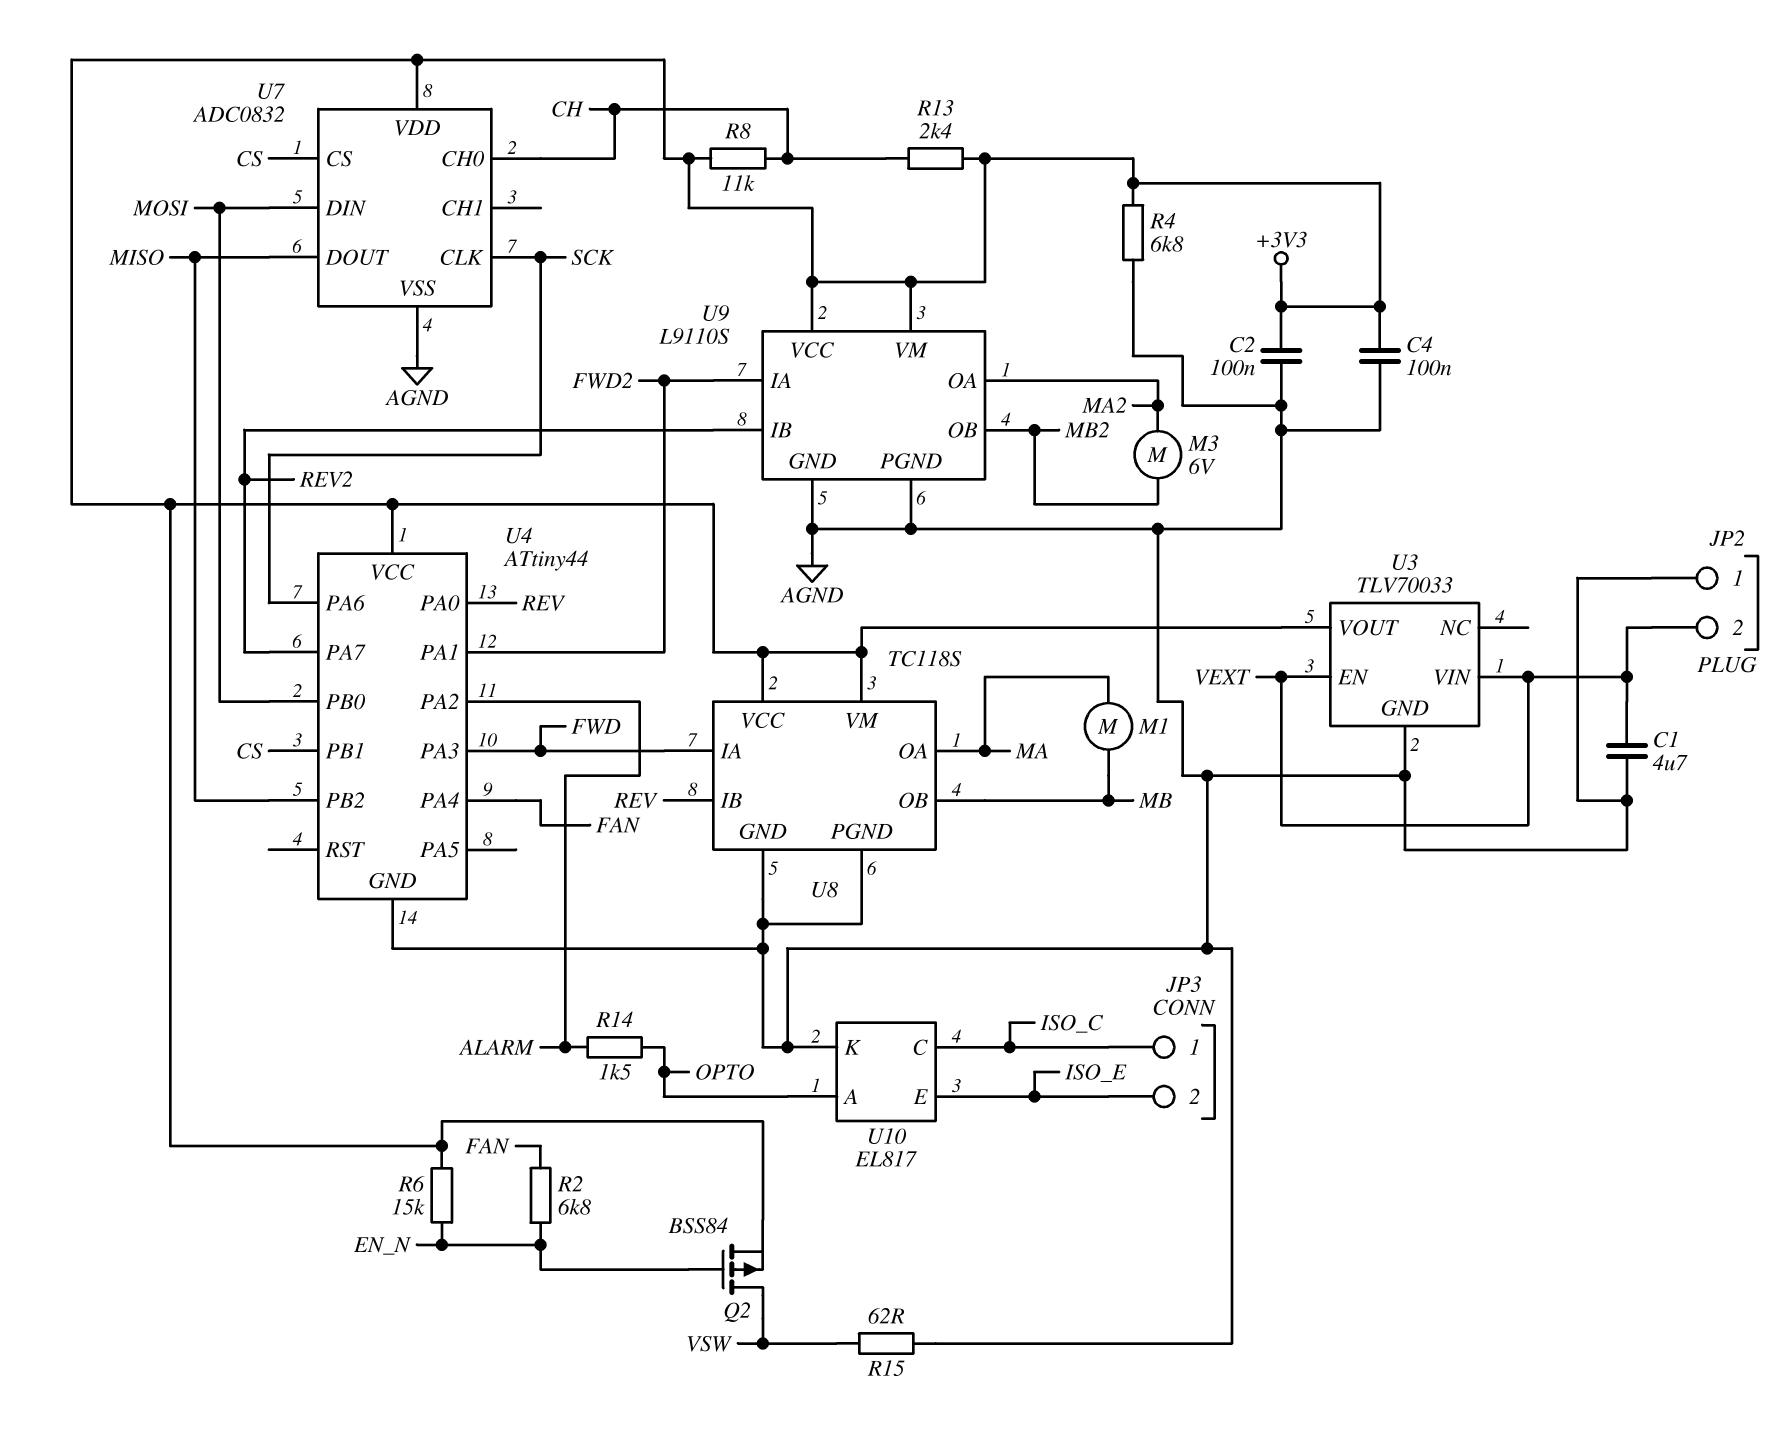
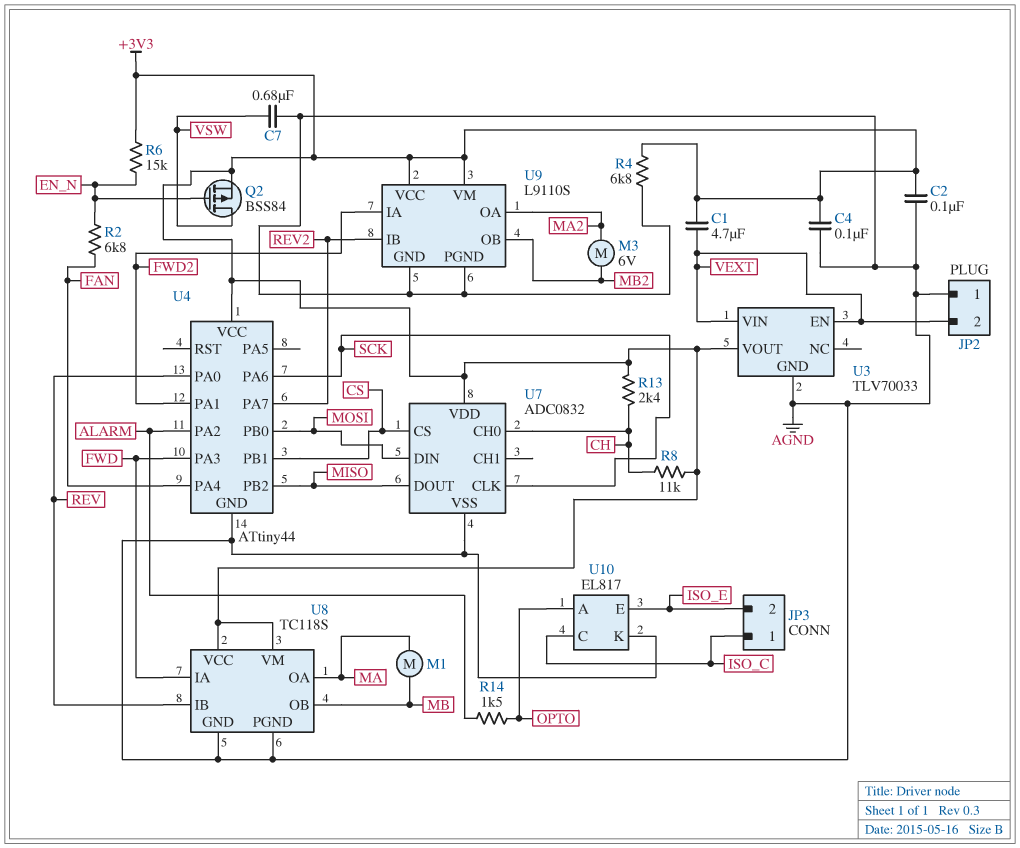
C1: 4.7uF (AGND, VEXT) -> 4.7uF (+3V3, VEXT)
C7: none -> 680nF (AGND, VSW)
R15: 62 (AGND, VSW) -> none

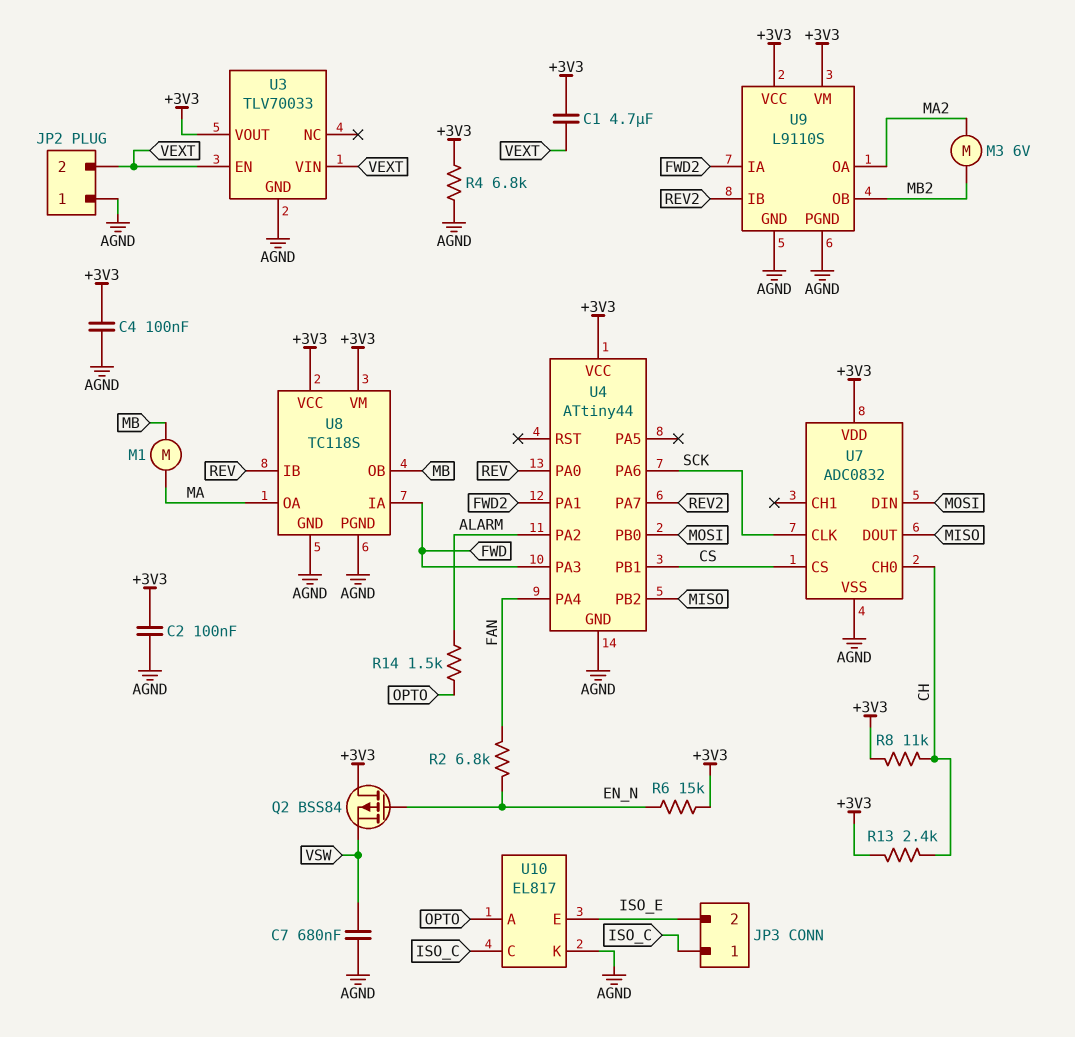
Q2: PMOS BSS84 (G EN_N, D VSW, S +3V3) -> PMOS BSS84 (G EN_N, D +3V3, S VSW)

